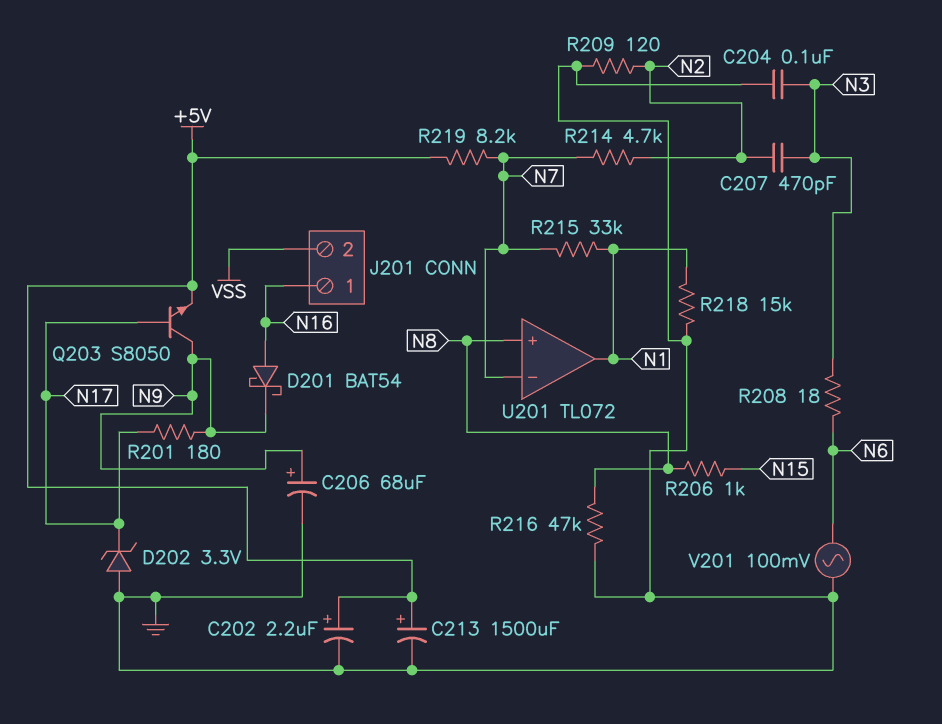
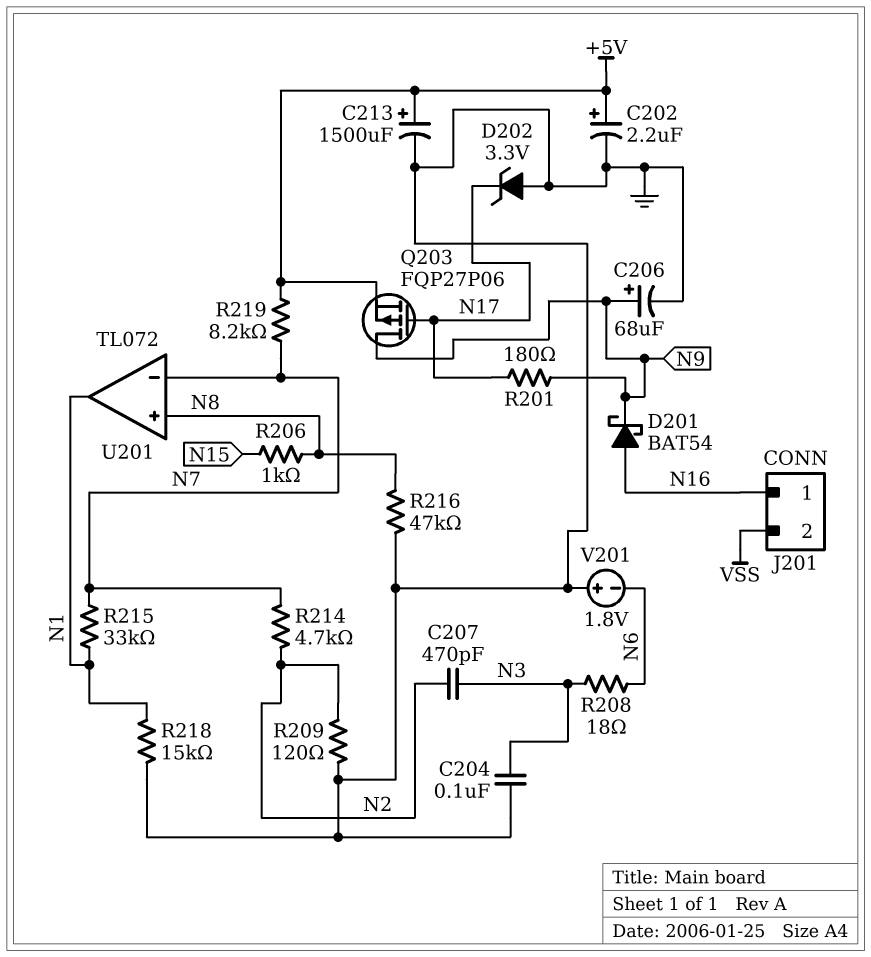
Q203: NPN S8050 (B N17, C N9, E +5V) -> PMOS FQP27P06 (G N17, D N9, S +5V)
V201: AC 100mV (GND, N6) -> 1.8V (plus GND, minus N6)

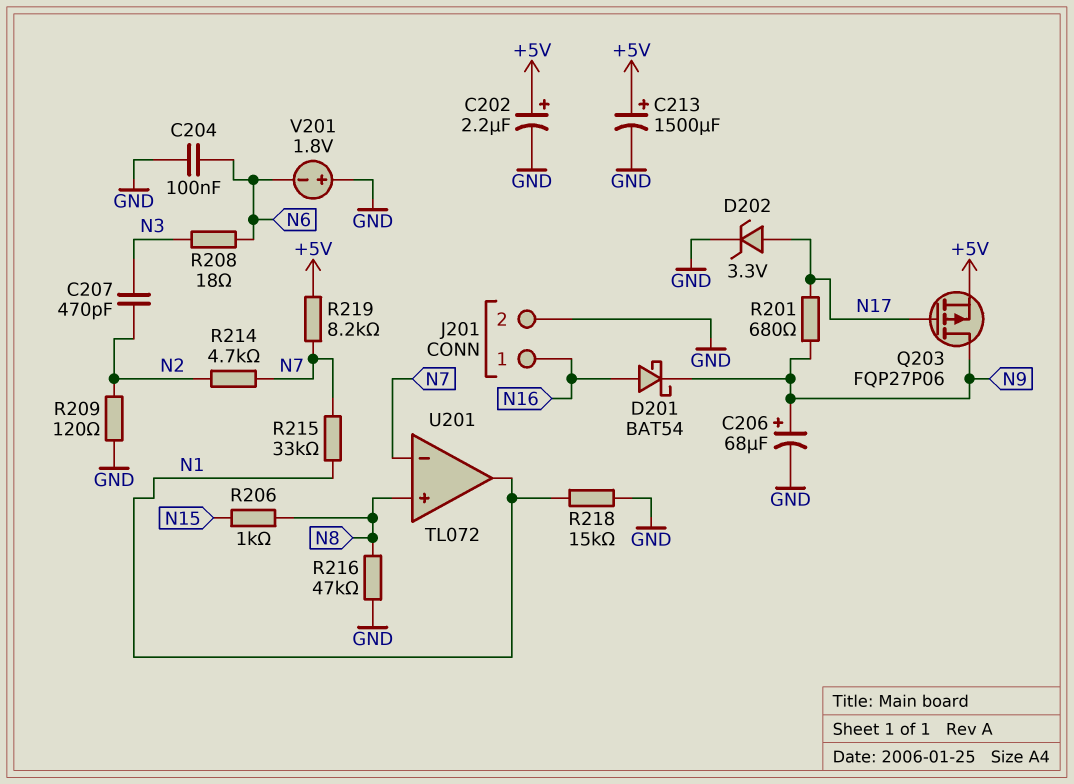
C204: 100nF (GND, N3) -> 100nF (GND, N6)
D202: zener 3.3V (A GND, K N17) -> zener 3.3V (A N17, K GND)
J201 pin 2: VSS -> GND
R201: 180 (N9, N17) -> 680 (N9, N17)

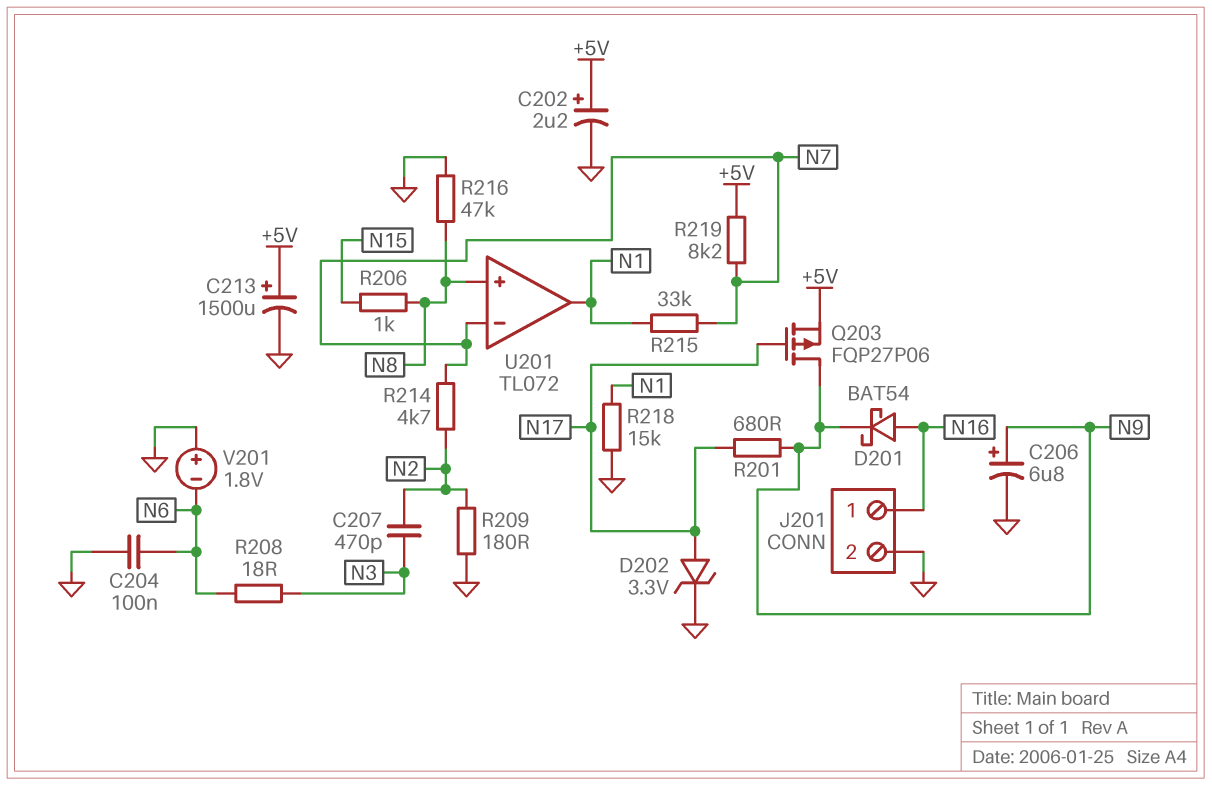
C206: 68uF (plus N9, minus GND) -> 6.8uF (plus N9, minus GND)
R209: 120 (GND, N2) -> 180 (GND, N2)

